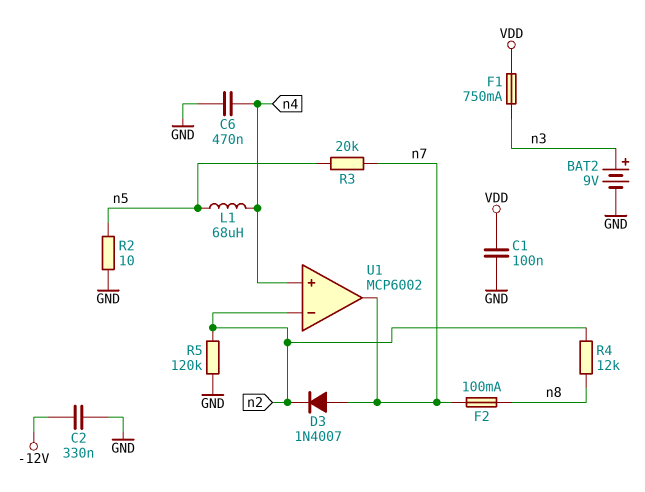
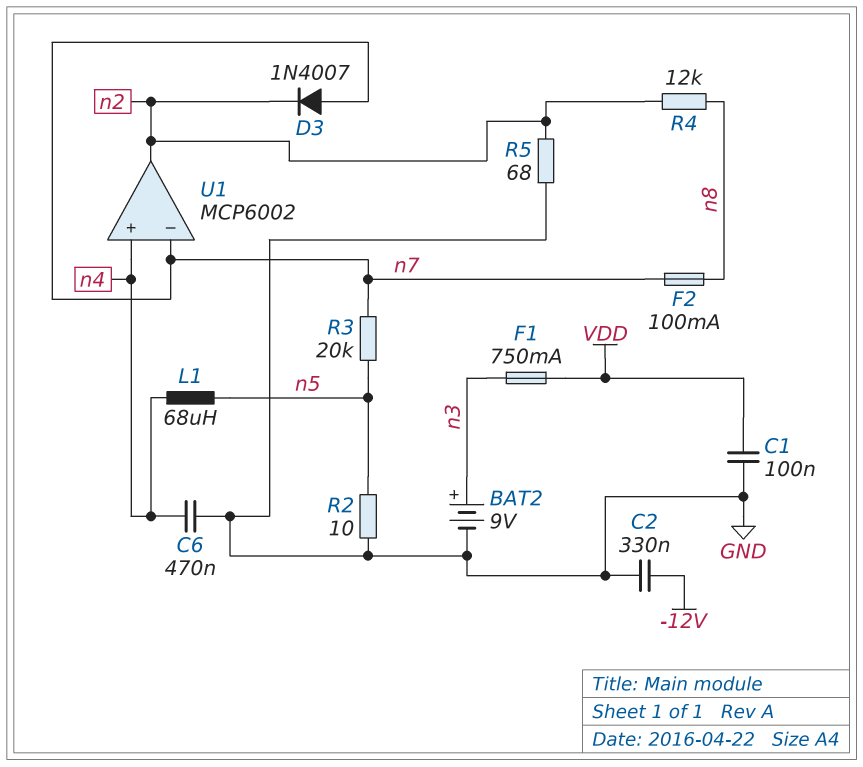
R5: 120k (GND, n2) -> 68 (GND, n2)
U1 pin in-: n2 -> n7
U1 pin out: n7 -> n2

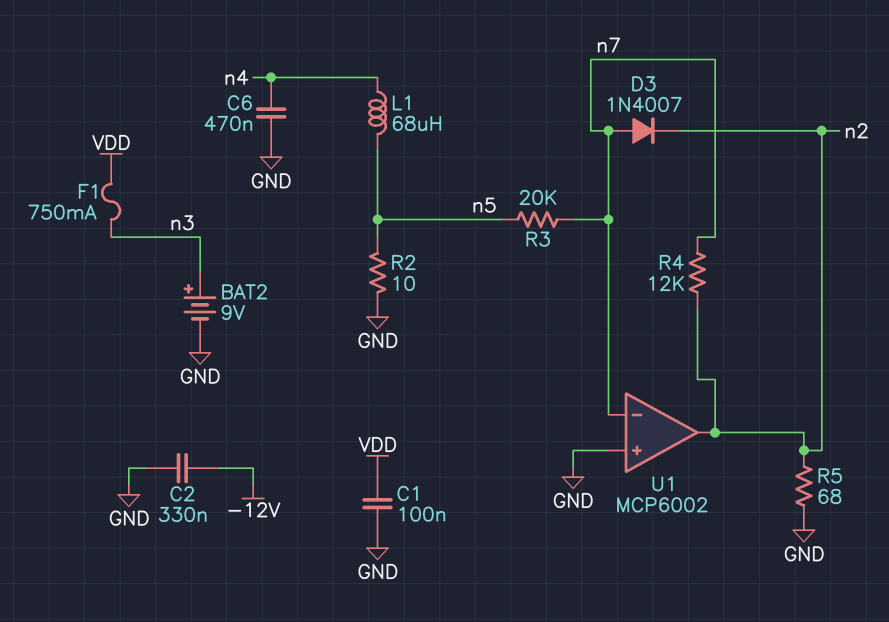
F2: 100mA (n7, n8) -> none
R4: 12k (n2, n8) -> 12k (n2, n7)
U1 pin in+: n4 -> GND

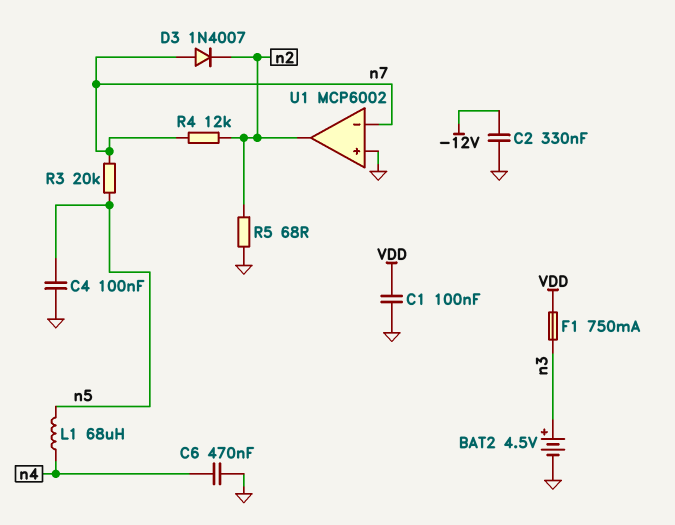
BAT2: 9V (plus n3, minus GND) -> 4.5V (plus n3, minus GND)
C4: none -> 100nF (GND, n5)
R2: 10 (GND, n5) -> none

